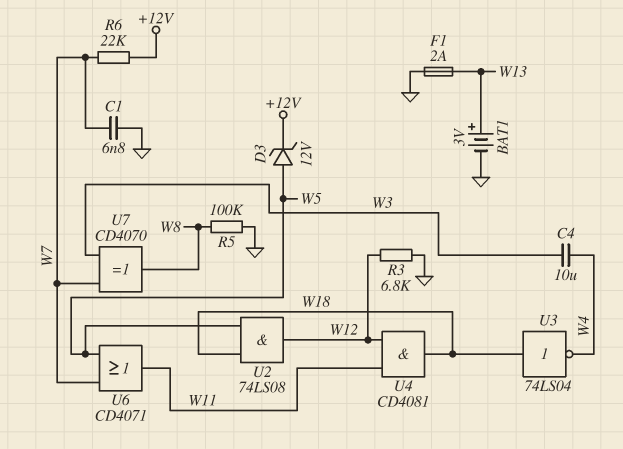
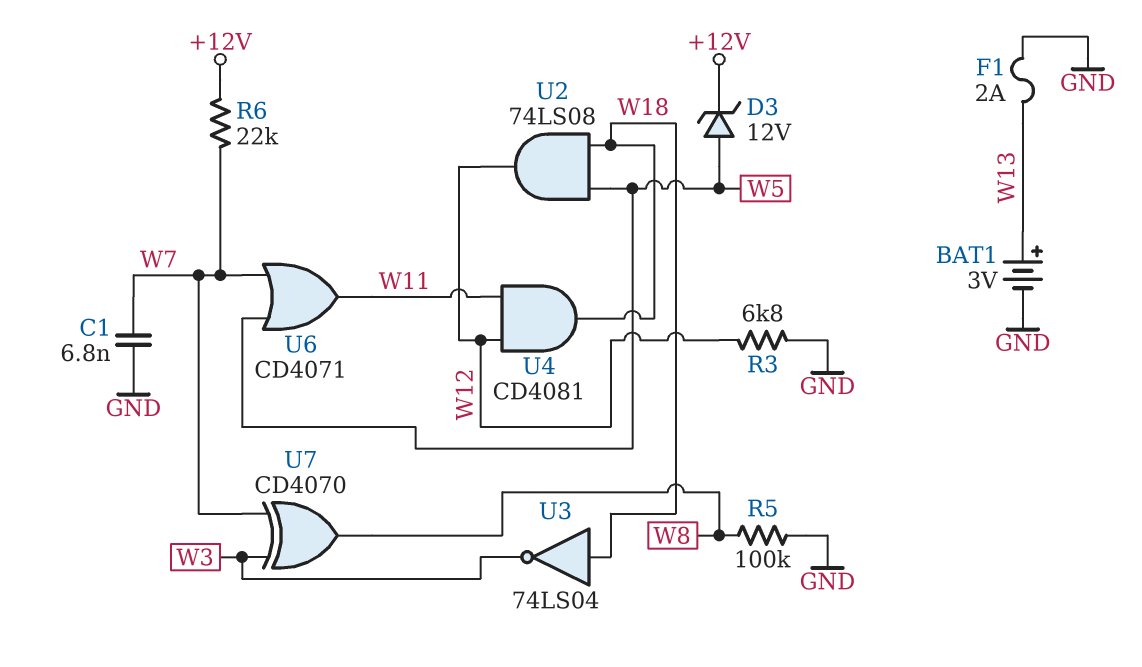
C4: 10uF (W3, W4) -> none
U3: NOT 74LS04 (in W18, out W4) -> NOT 74LS04 (in W18, out W3)

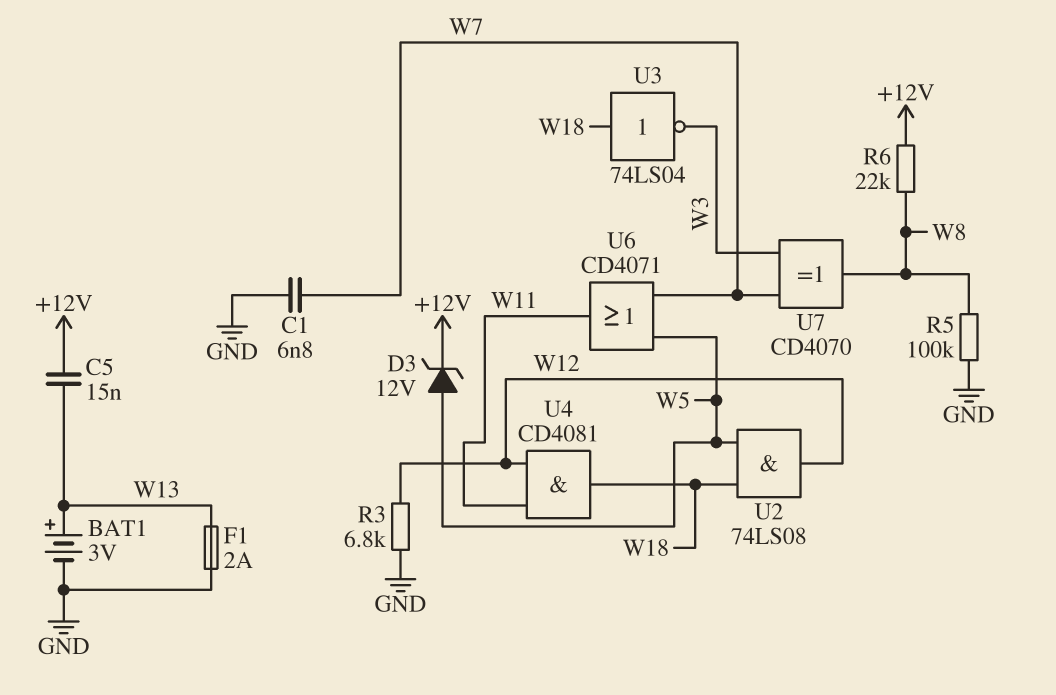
C5: none -> 15nF (+12V, W13)
R6: 22k (+12V, W7) -> 22k (+12V, W8)

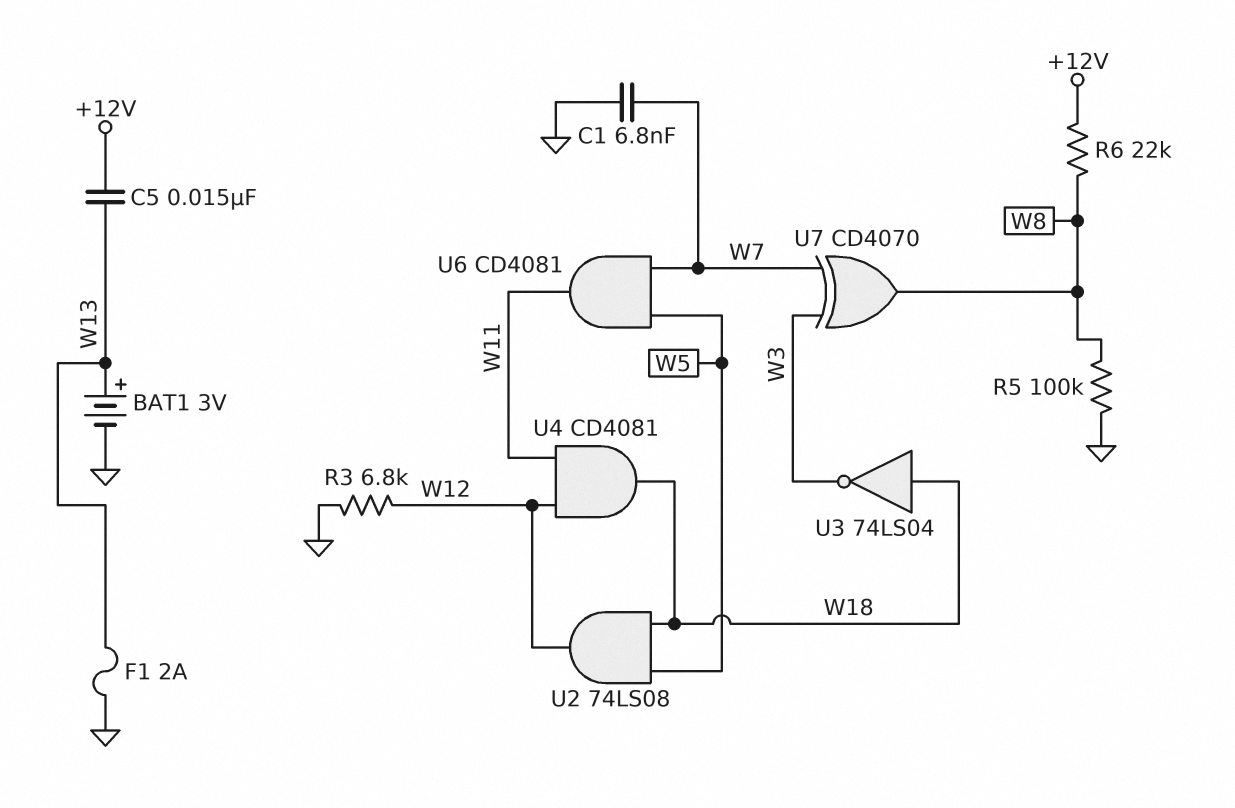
D3: zener 12V (A W5, K +12V) -> none
U6: OR CD4071 (in W5, in W7, out W11) -> AND CD4081 (in W5, in W7, out W11)

